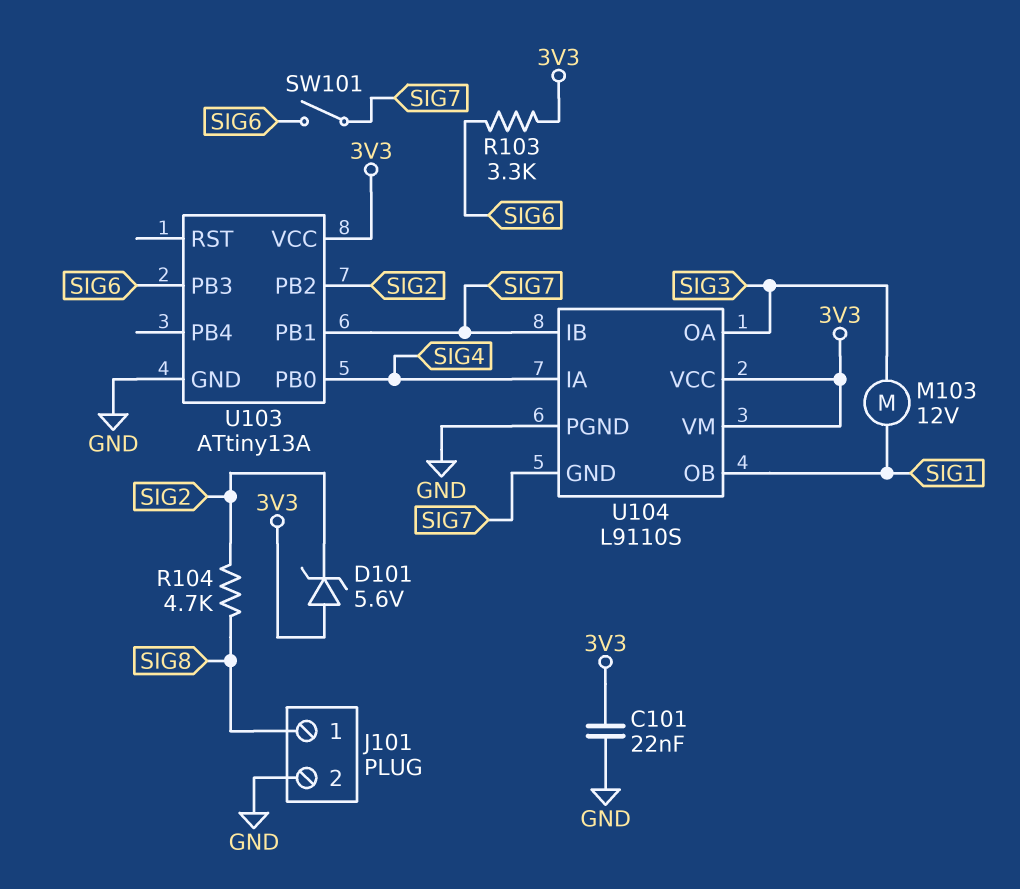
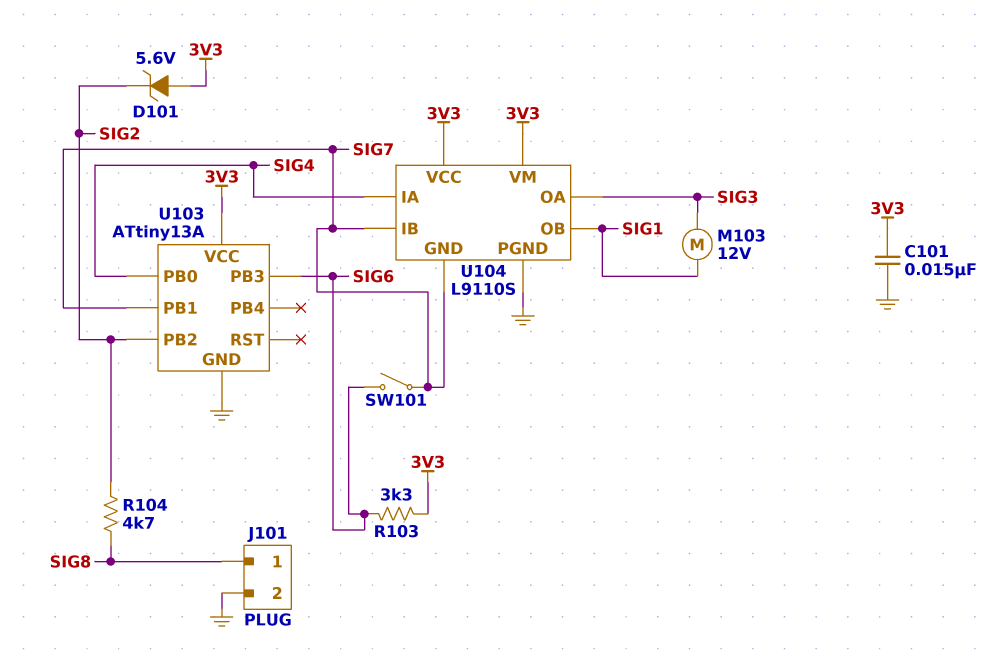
C101: 22nF (3V3, GND) -> 15nF (3V3, GND)

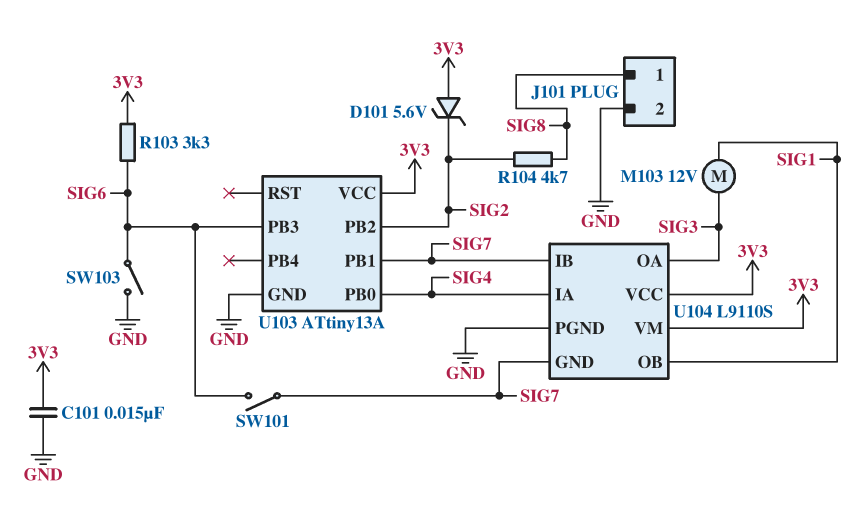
SW103: none -> switch (GND, SIG6)

